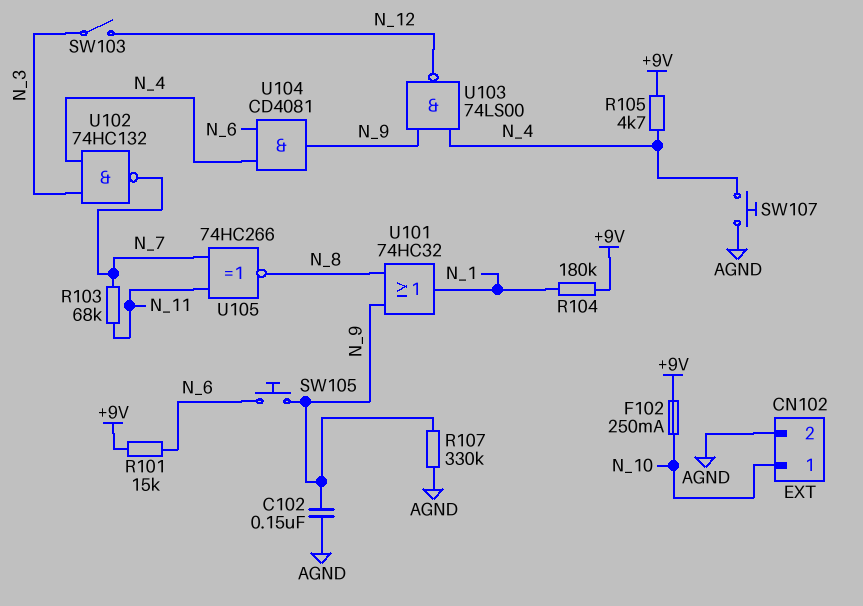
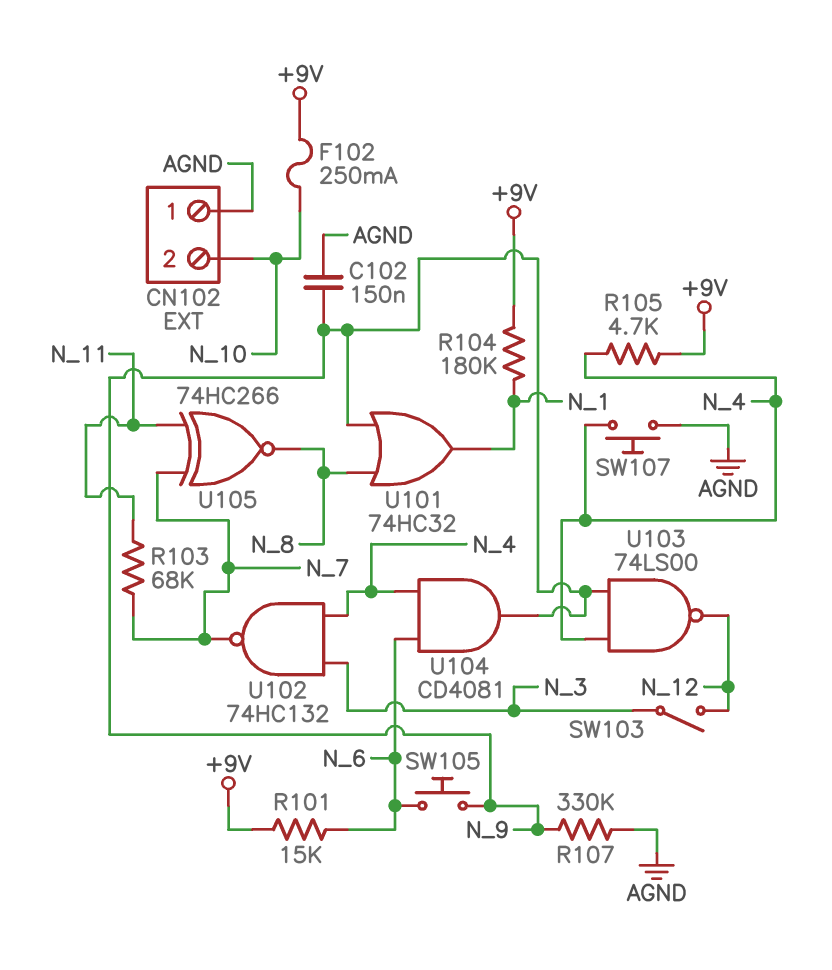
CN102 pin 1: N_10 -> AGND
CN102 pin 2: AGND -> N_10

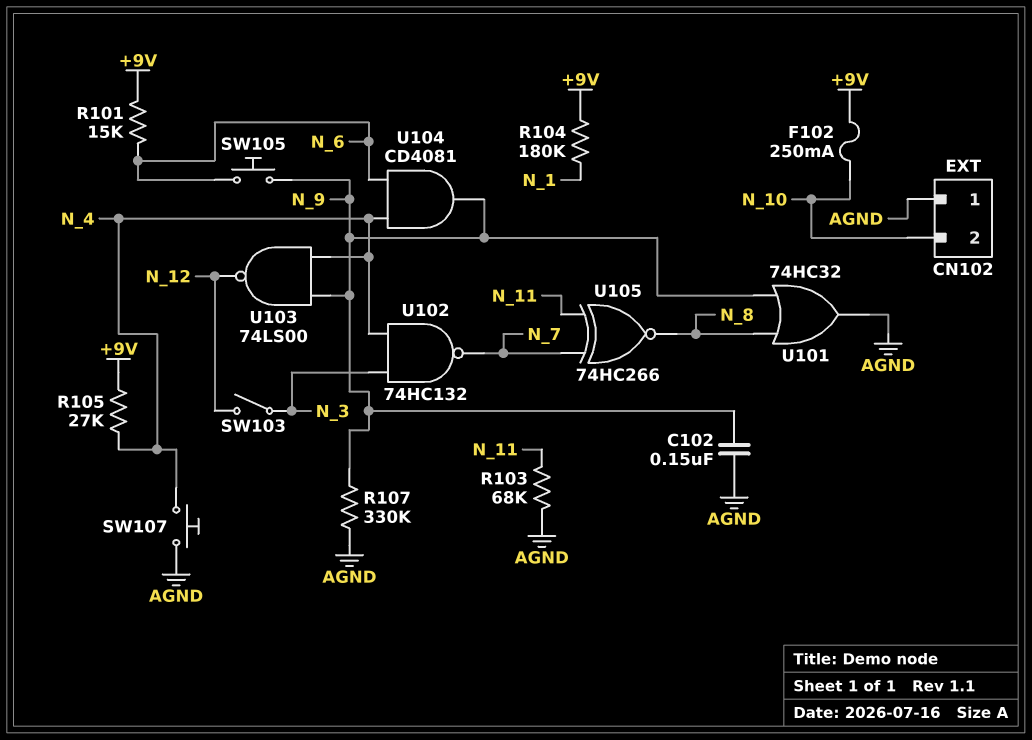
R103: 68k (N_7, N_11) -> 68k (AGND, N_11)
R105: 4.7k (+9V, N_4) -> 27k (+9V, N_4)
U101: OR 74HC32 (in N_8, in N_9, out N_1) -> OR 74HC32 (in N_8, in N_9, out AGND)

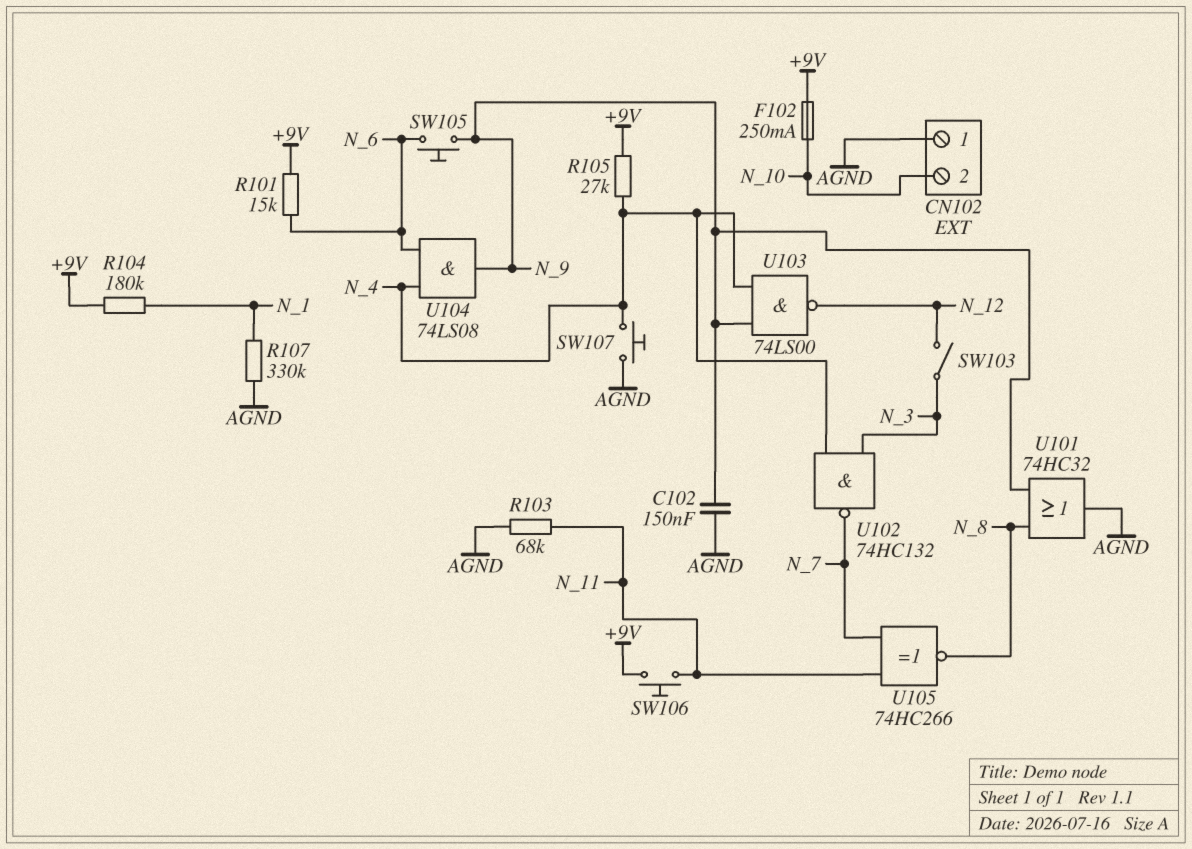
R107: 330k (AGND, N_9) -> 330k (AGND, N_1)
SW106: none -> button (+9V, N_11)
U104: AND CD4081 (in N_4, in N_6, out N_9) -> AND 74LS08 (in N_4, in N_6, out N_9)

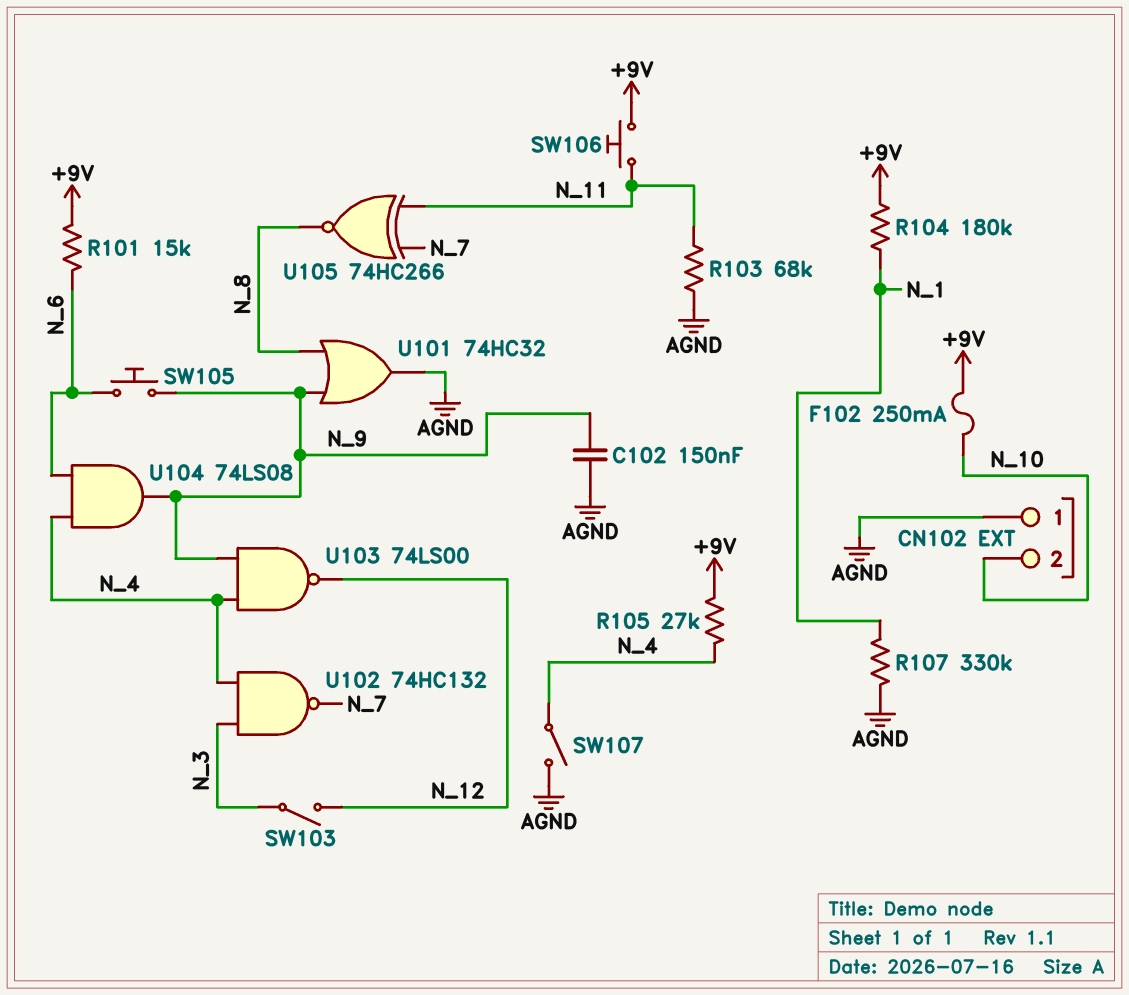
SW107: button (AGND, N_4) -> switch (AGND, N_4)

